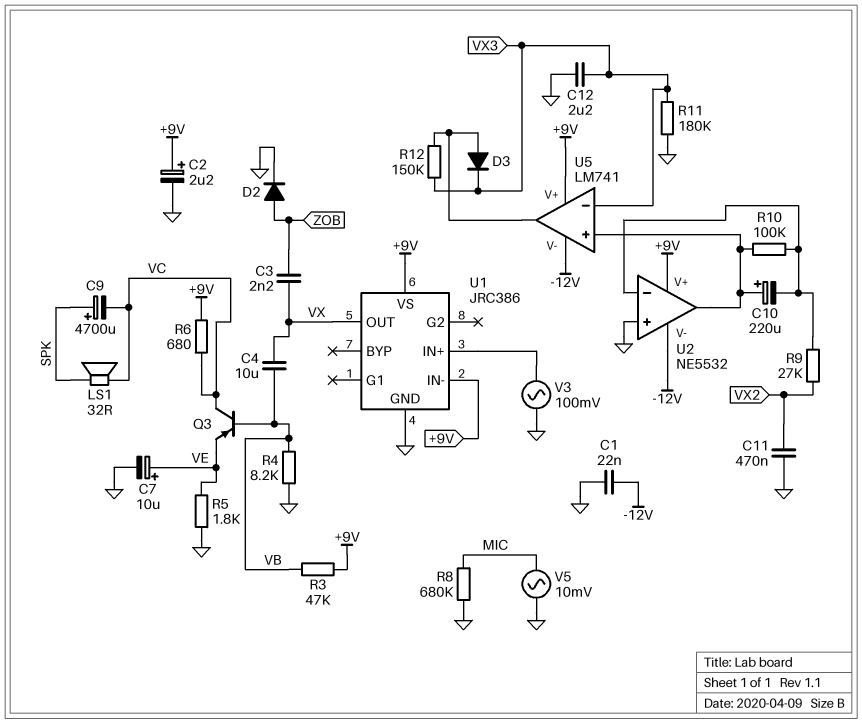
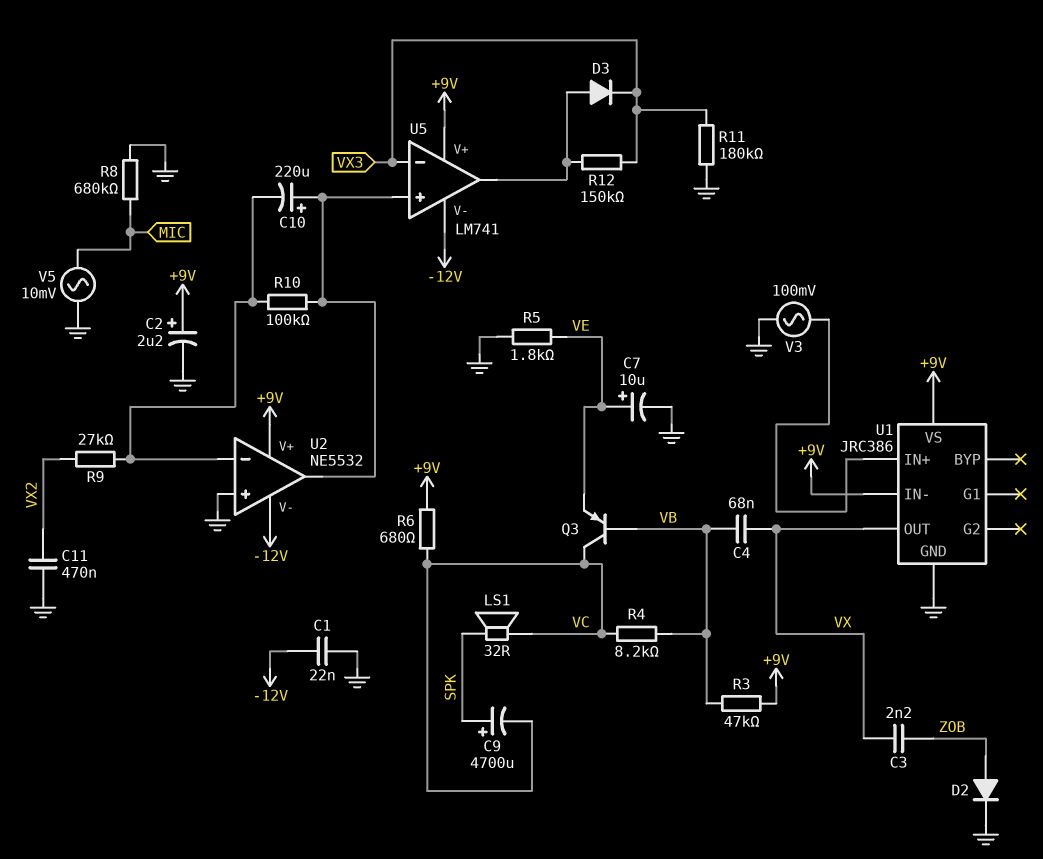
C4: 10uF (VB, VX) -> 68nF (VB, VX)
C12: 2.2uF (GND, VX3) -> none
R4: 8.2k (GND, VB) -> 8.2k (VB, VC)

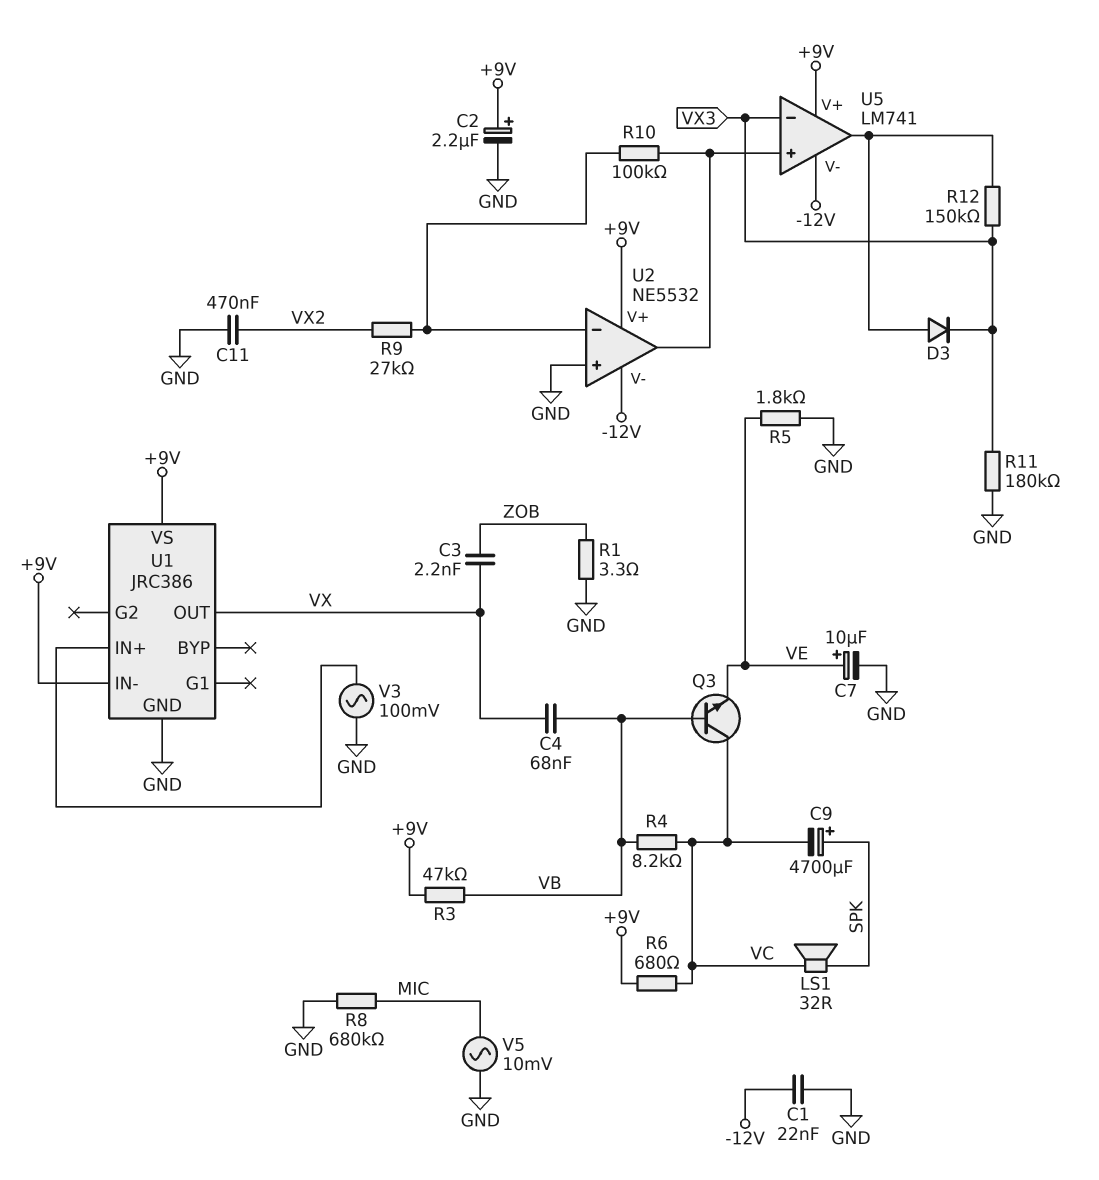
C10: 220uF (plus U2/out, minus U2/in-) -> none
D2: diode (A ZOB, K GND) -> none
Q3: PNP (B VB, C VC, E VE) -> NPN (B VB, C VC, E VE)
R1: none -> 3.3 (GND, ZOB)

